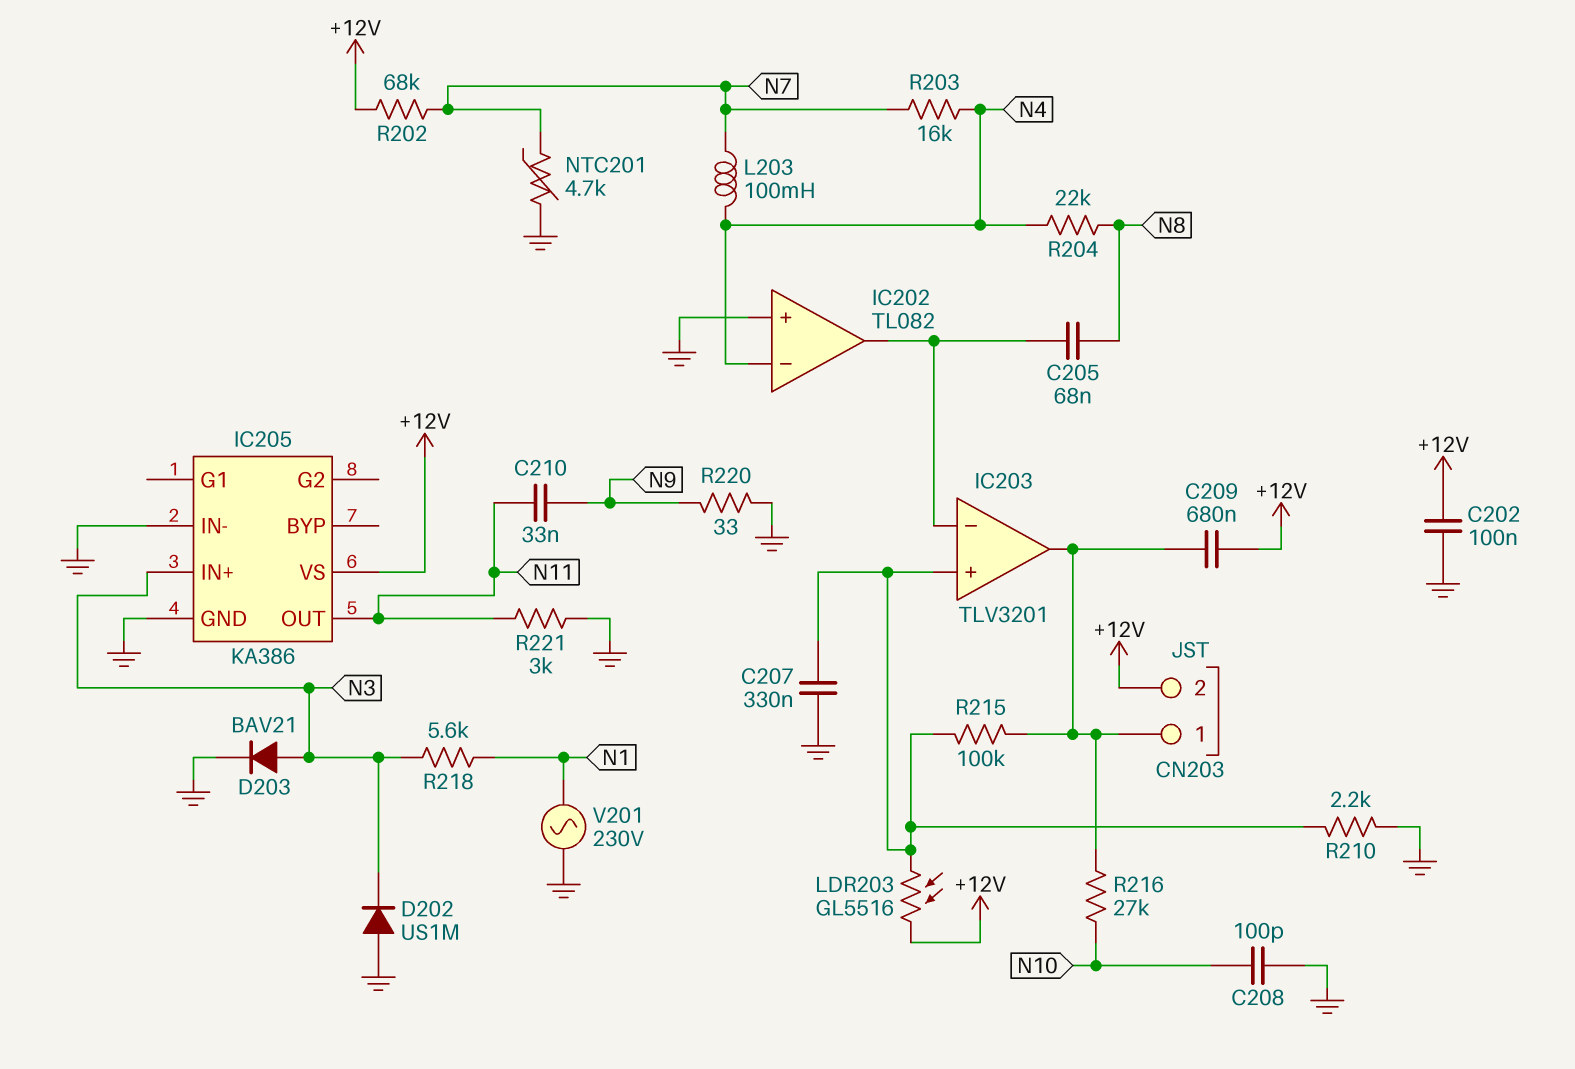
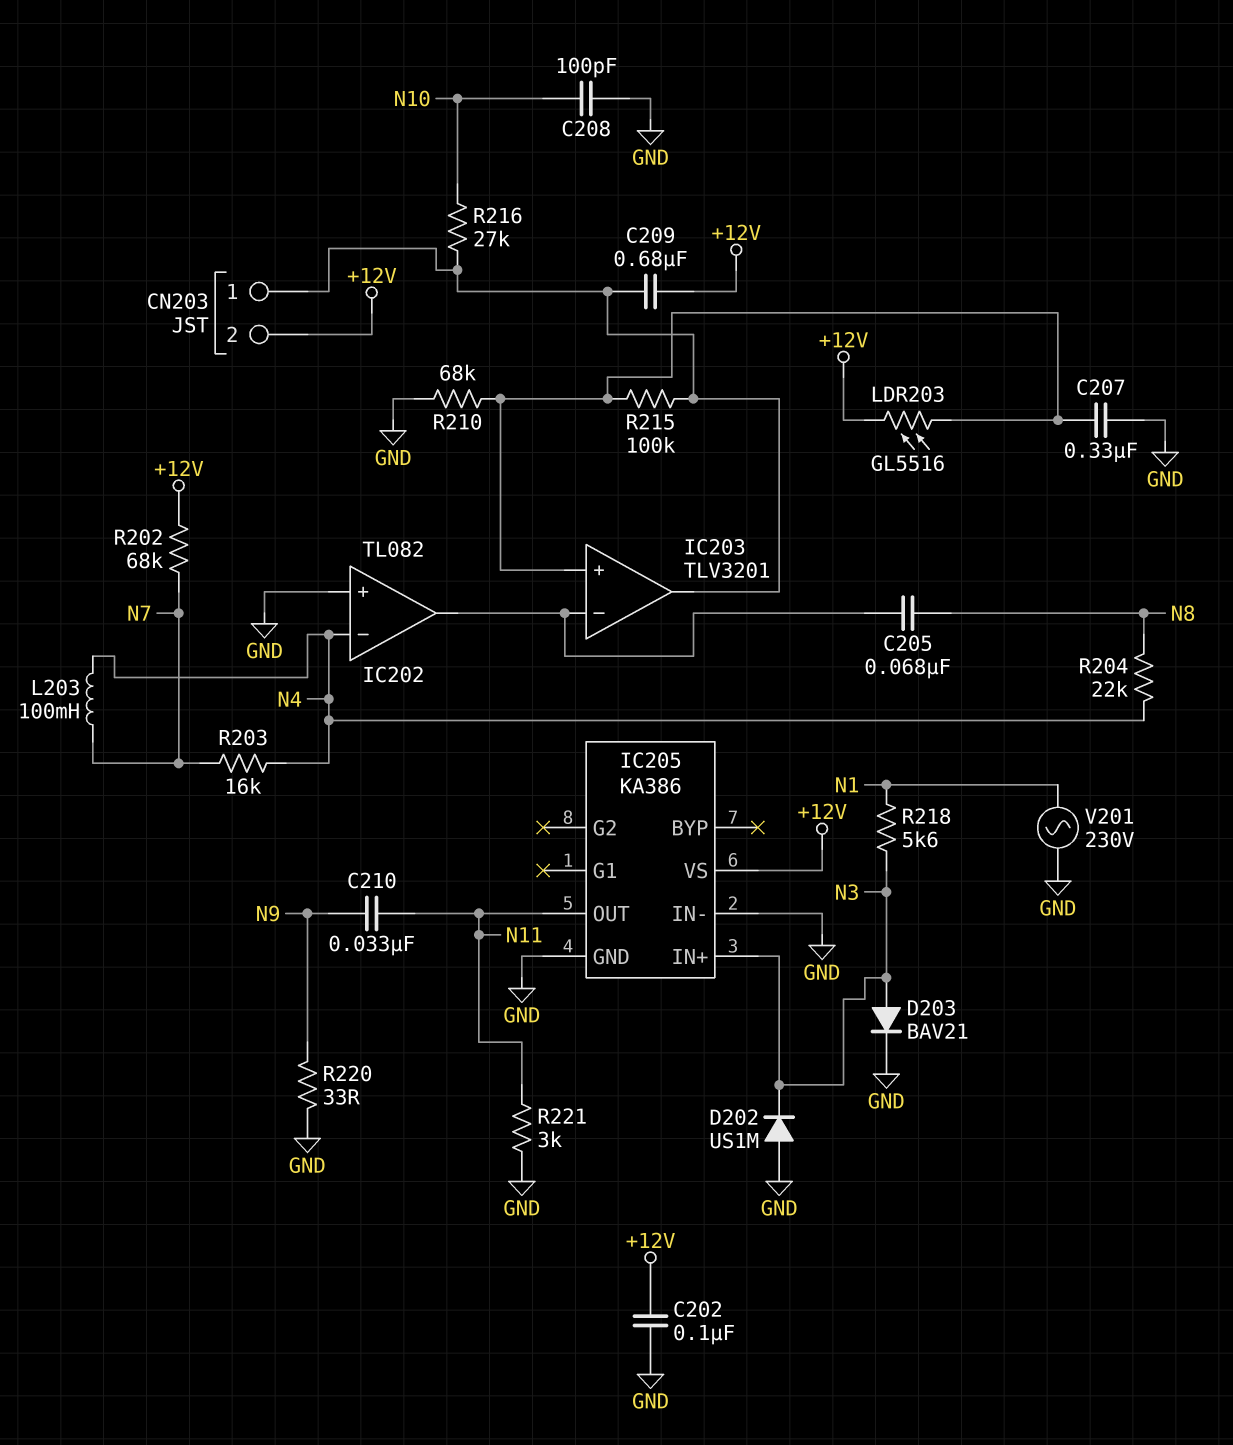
NTC201: 4.7k (GND, N7) -> none
R210: 2.2k (GND, IC203/in+) -> 68k (GND, IC203/in+)

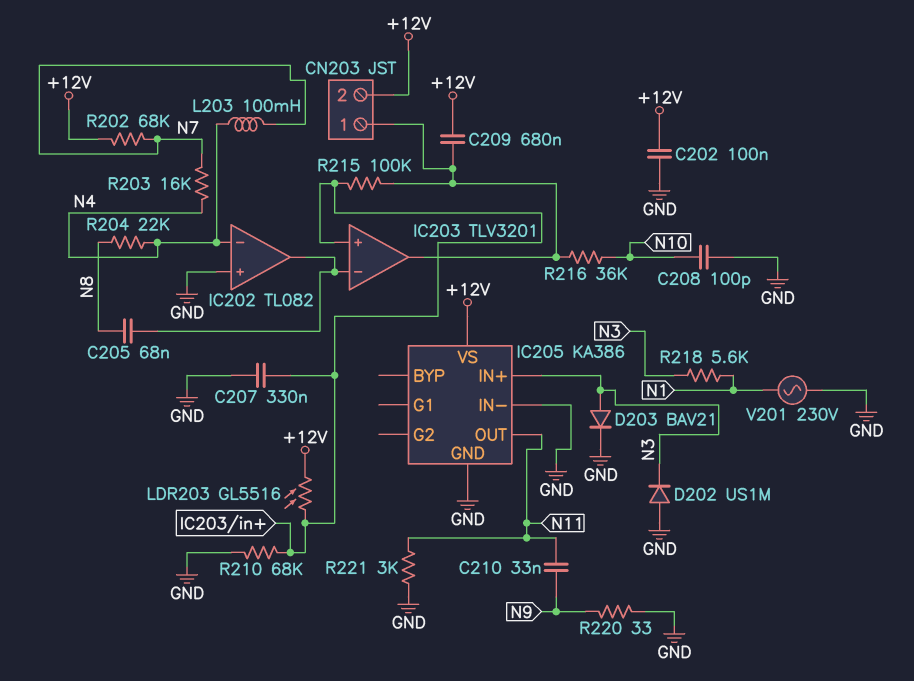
R216: 27k (CN203/1, N10) -> 36k (CN203/1, N10)

